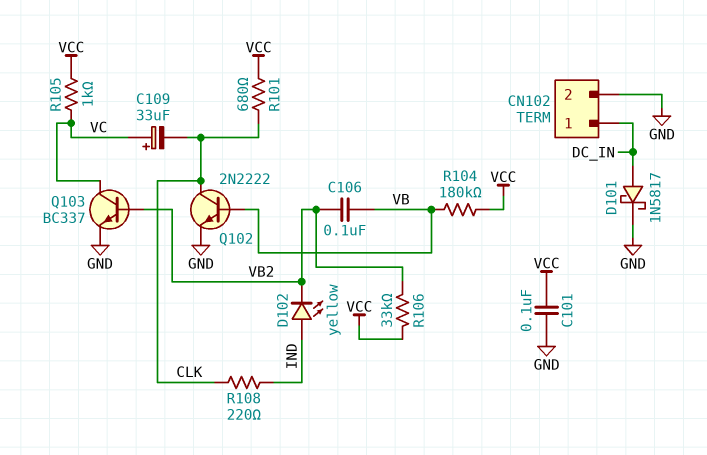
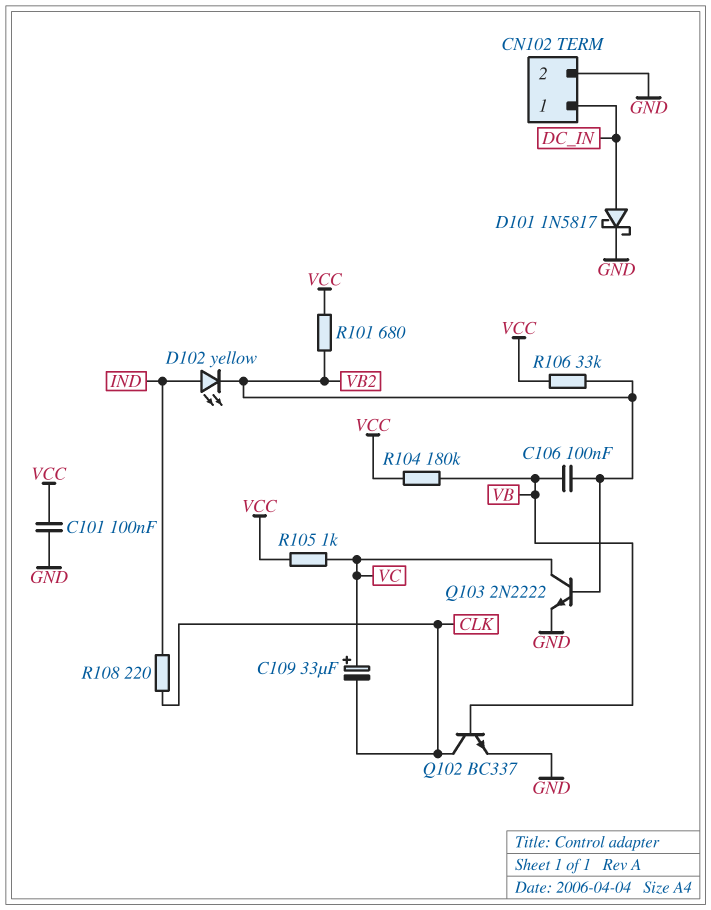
Q102: NPN 2N2222 (B VB, C CLK, E GND) -> NPN BC337 (B VB, C CLK, E GND)
Q103: NPN BC337 (B VB2, C VC, E GND) -> NPN 2N2222 (B VB2, C VC, E GND)
R101: 680 (CLK, VCC) -> 680 (VB2, VCC)

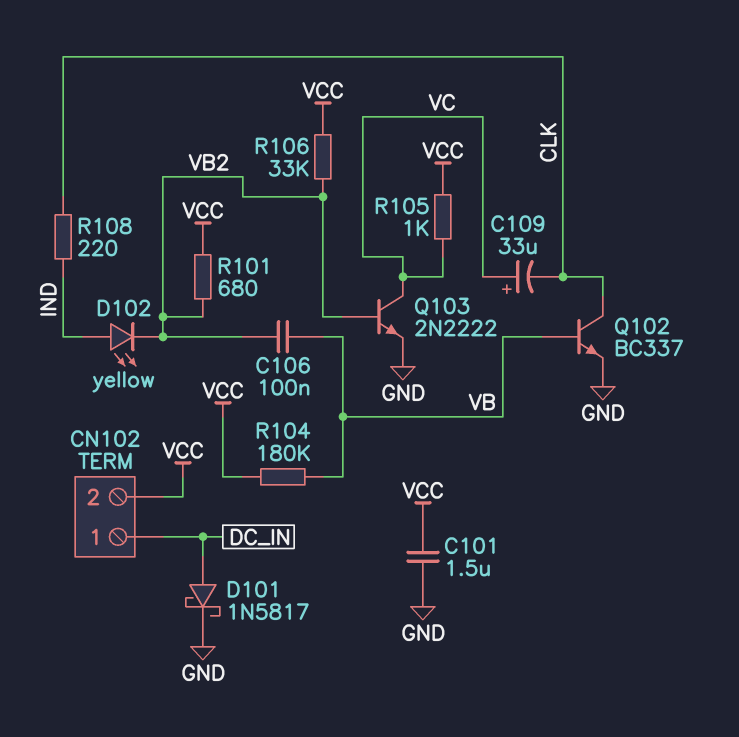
C101: 100nF (GND, VCC) -> 1.5uF (GND, VCC)
CN102 pin 2: GND -> VCC

